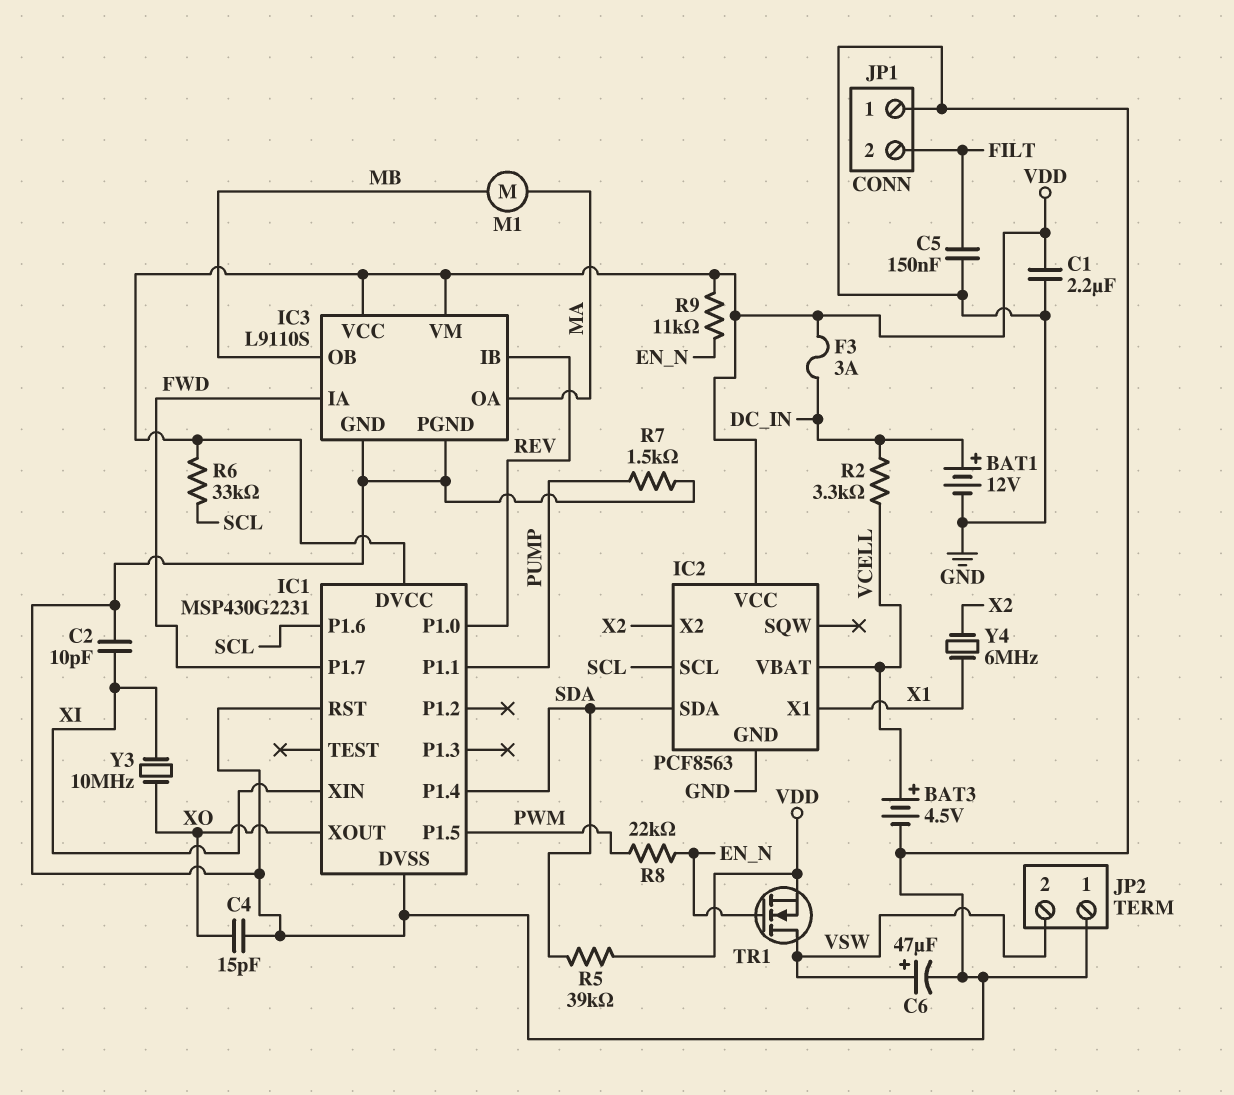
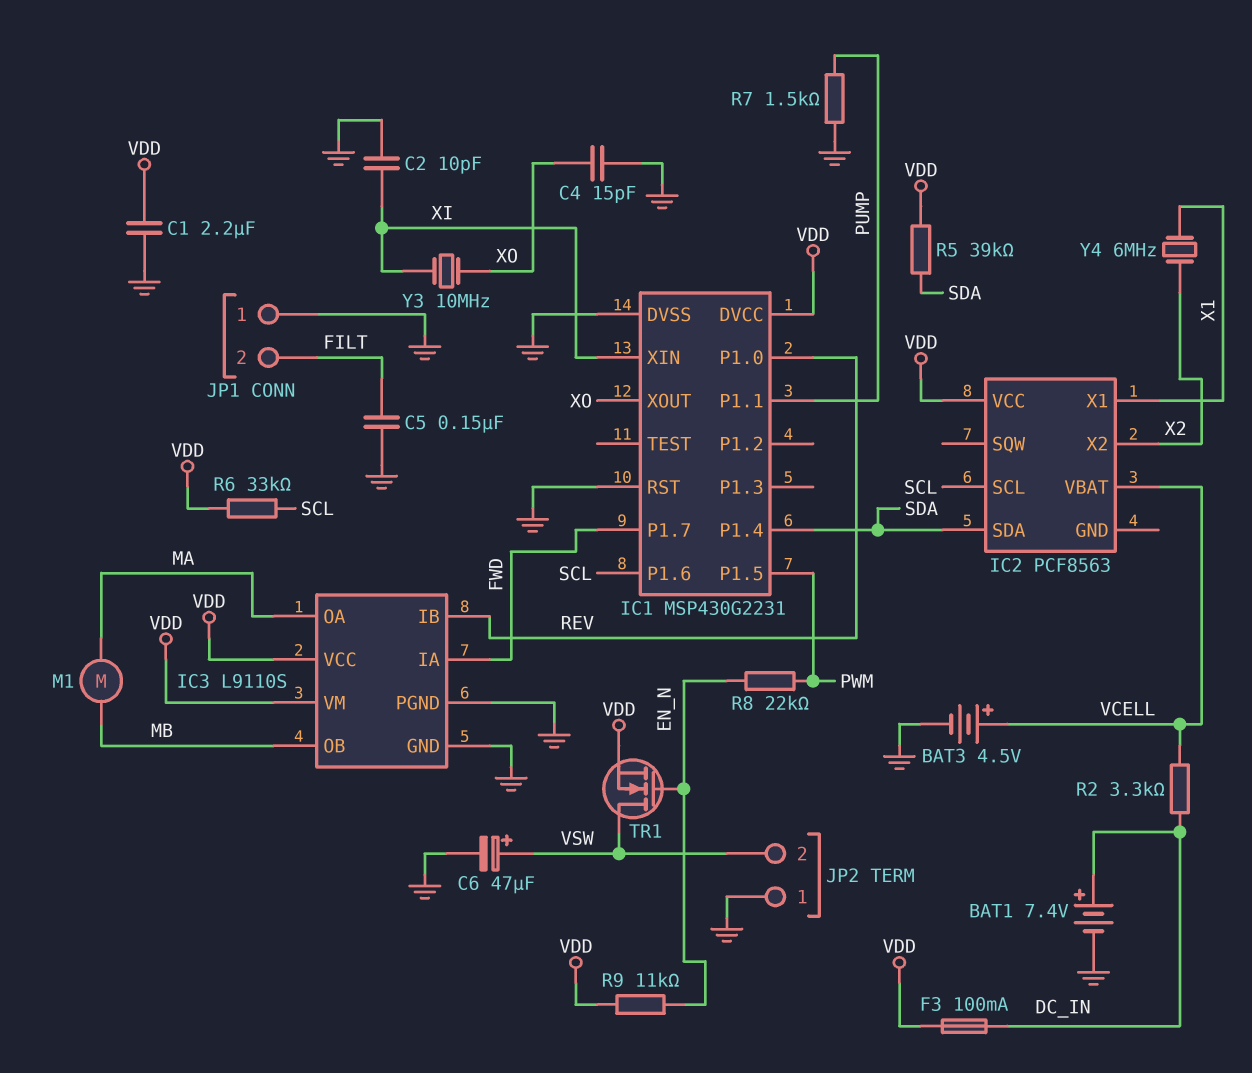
BAT1: 12V (plus DC_IN, minus GND) -> 7.4V (plus DC_IN, minus GND)
F3: 3A (DC_IN, VDD) -> 100mA (DC_IN, VDD)
IC2 pin GND: GND -> none

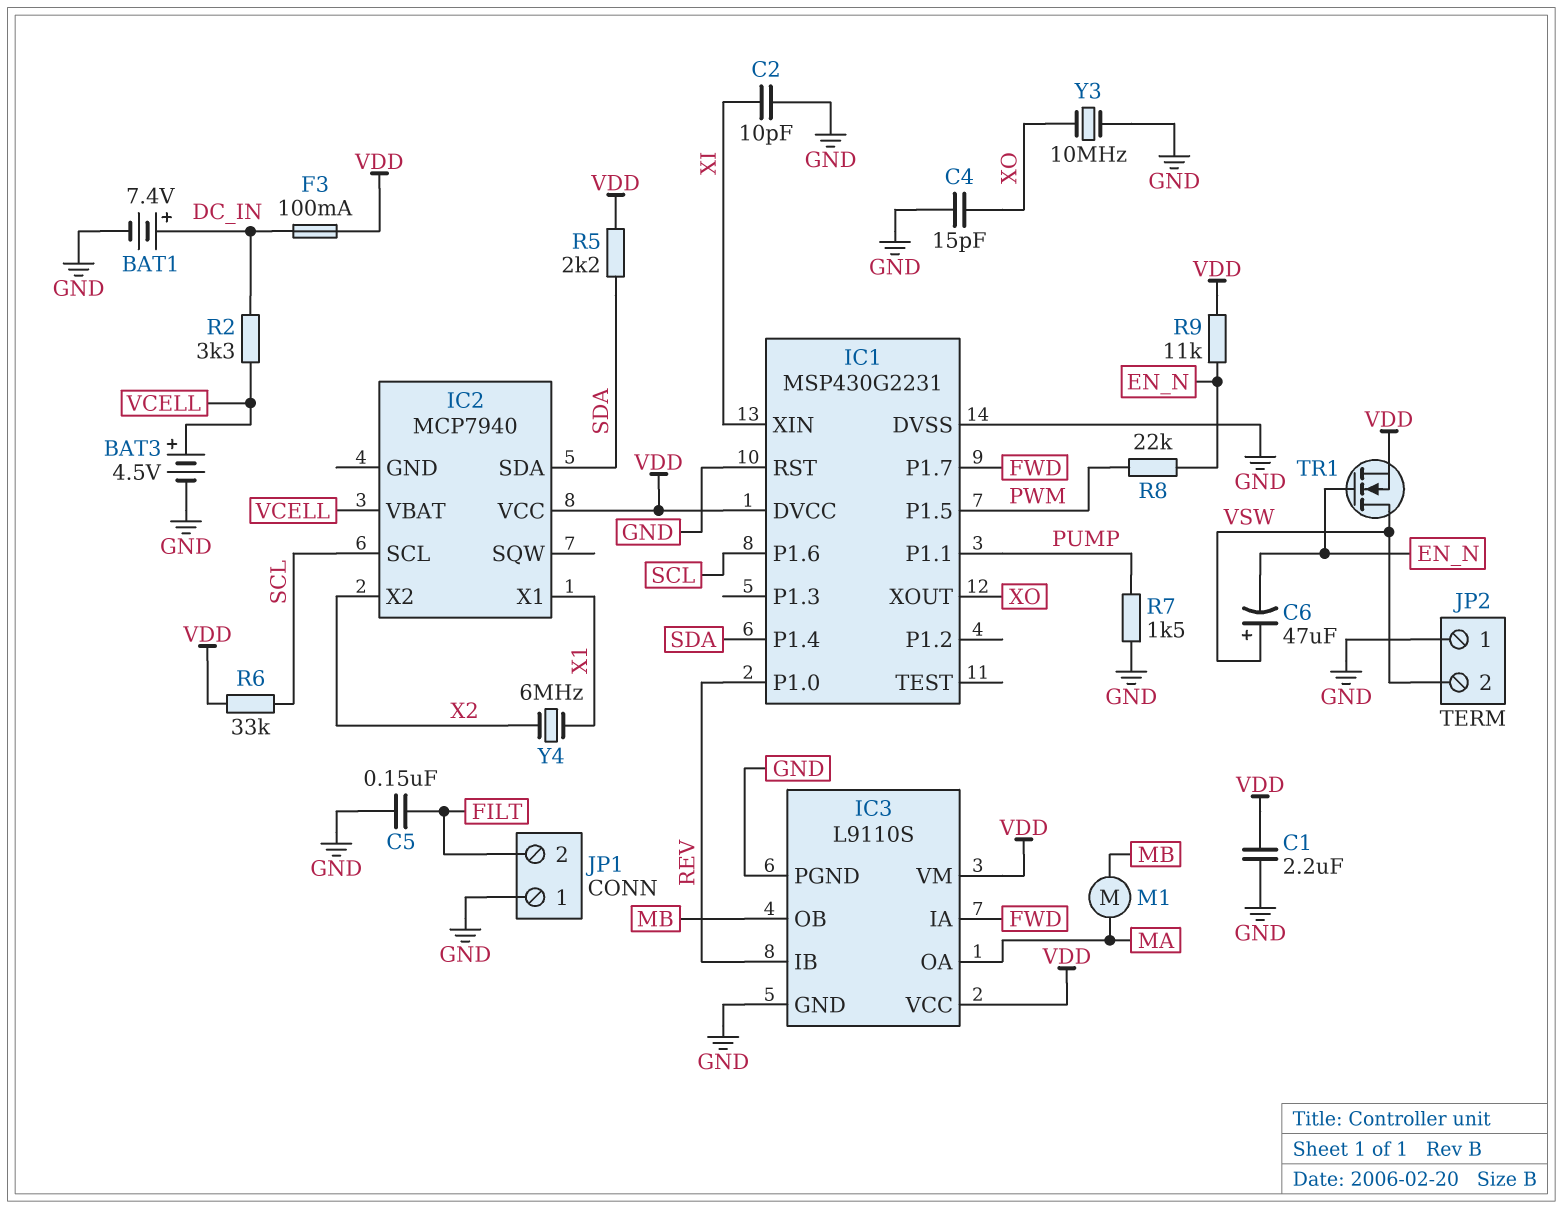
C6: 47uF (plus VSW, minus GND) -> 47uF (plus VSW, minus EN_N)
IC2: PCF8563 -> MCP7940
R5: 39k (SDA, VDD) -> 2.2k (SDA, VDD)
Y3: 10MHz (XI, XO) -> 10MHz (GND, XO)

